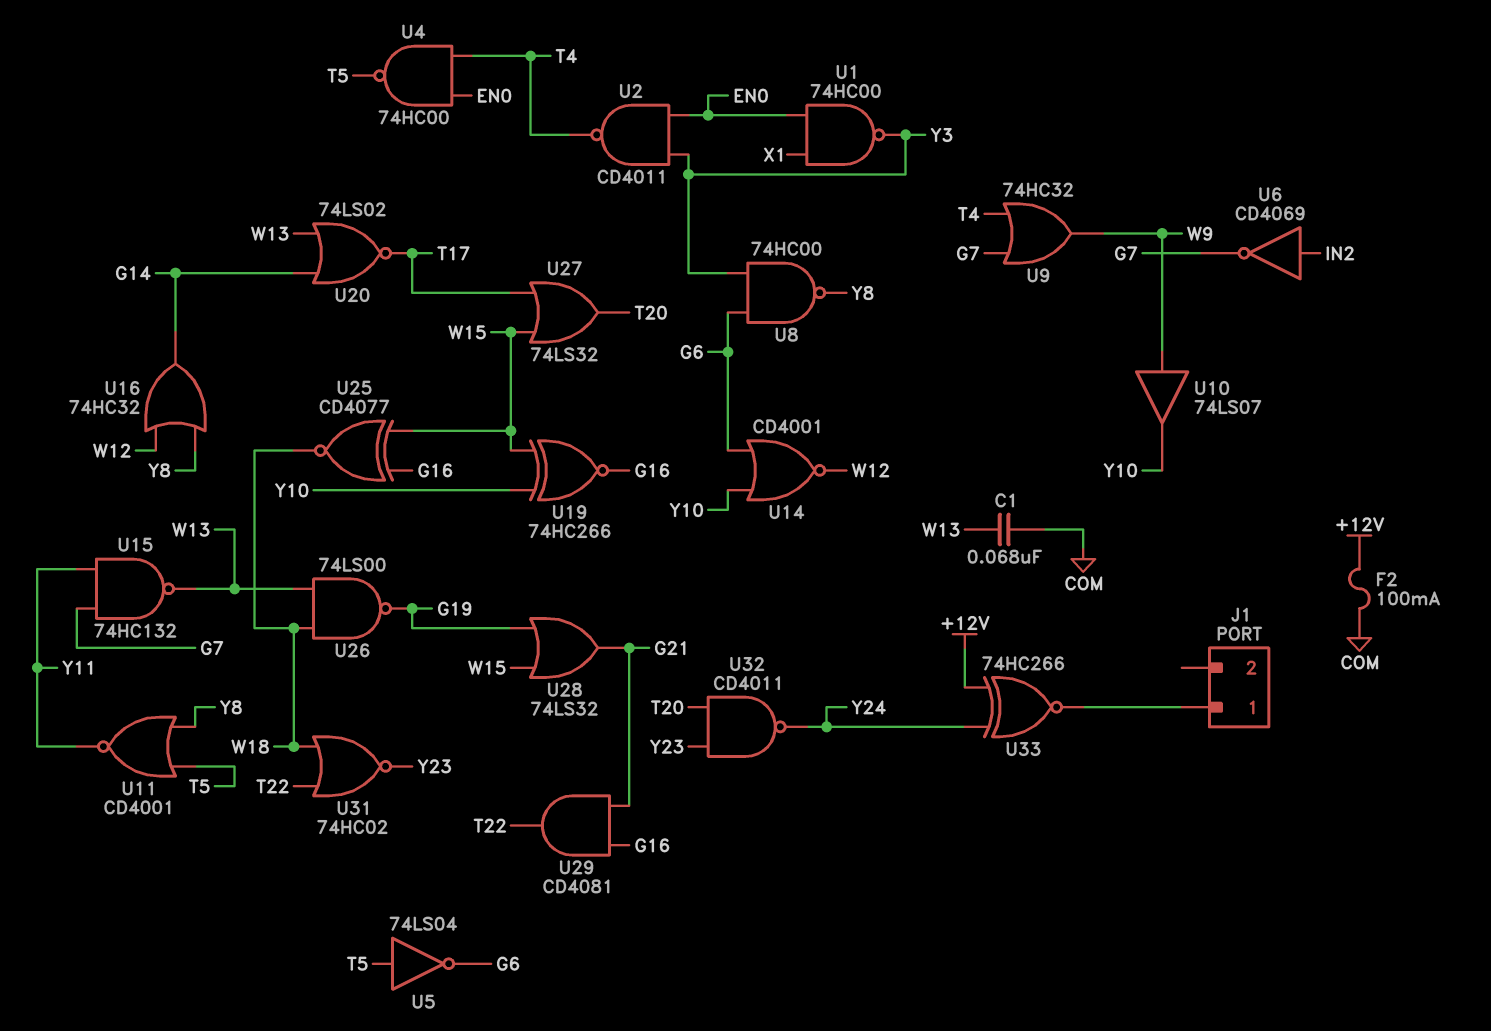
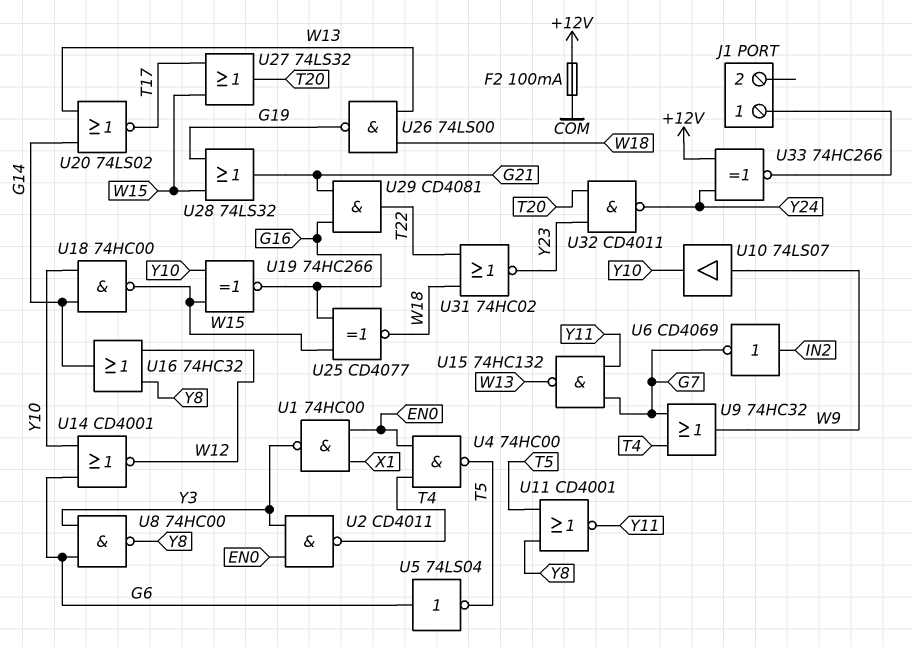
C1: 68nF (COM, W13) -> none
U5: NOT 74LS04 (in T5, out G6) -> NOT 74LS04 (in G6, out T5)
U18: none -> NAND 74HC00 (in G14, in Y10, out W15)

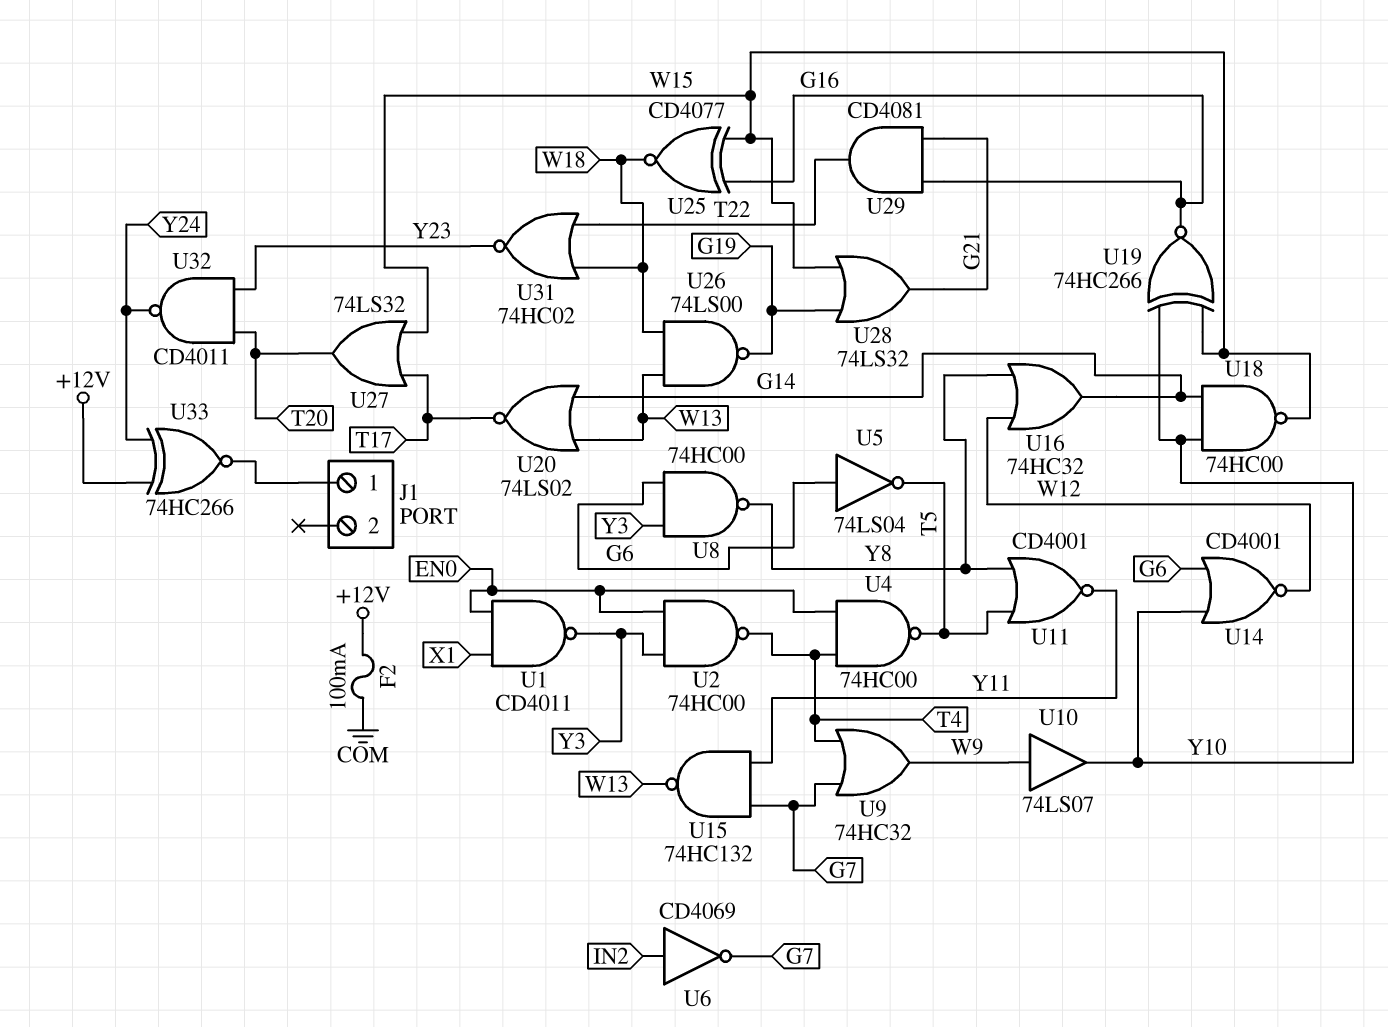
U1: NAND 74HC00 (in EN0, in X1, out Y3) -> NAND CD4011 (in EN0, in X1, out Y3)
U2: NAND CD4011 (in EN0, in Y3, out T4) -> NAND 74HC00 (in EN0, in Y3, out T4)

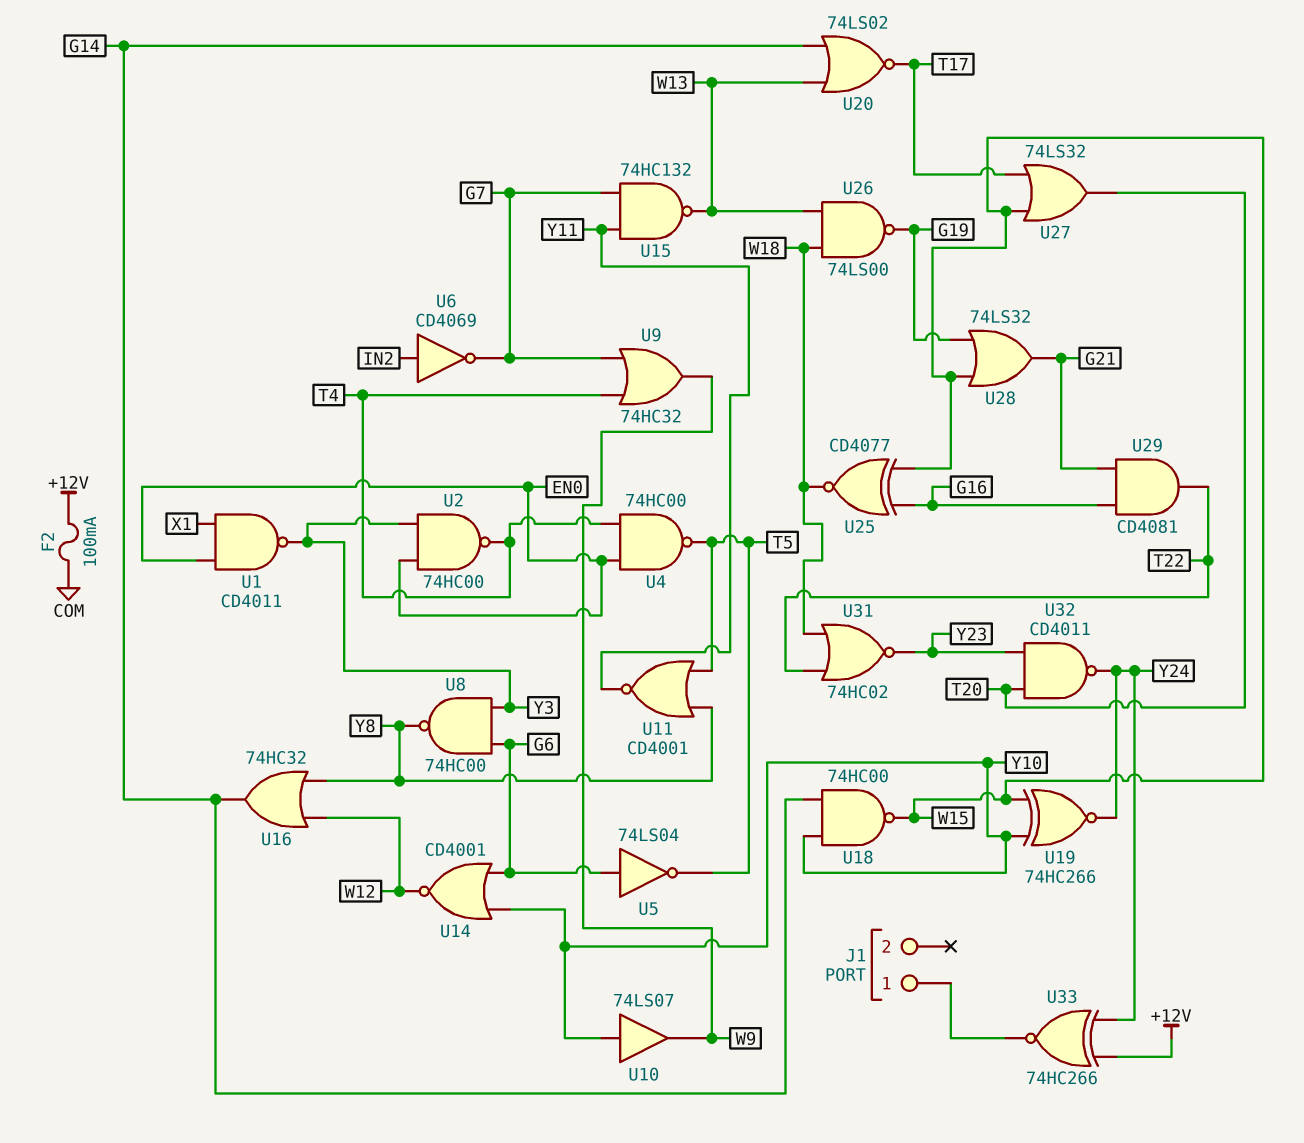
U10: buffer 74LS07 (in W9, out Y10) -> buffer 74LS07 (in Y10, out W9)
U19: XNOR 74HC266 (in W15, in Y10, out G16) -> XNOR 74HC266 (in W15, in Y10, out Y24)

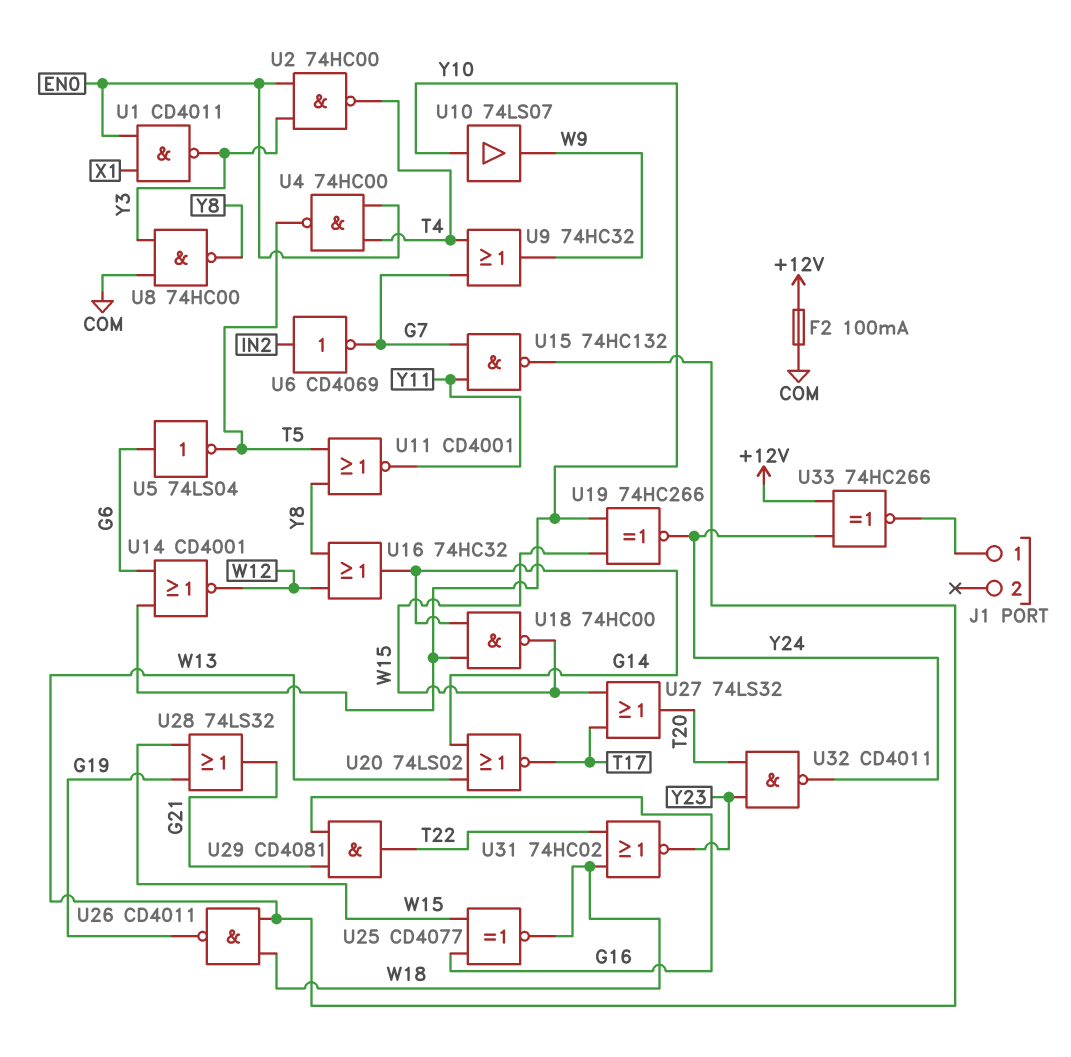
U8: NAND 74HC00 (in G6, in Y3, out Y8) -> NAND 74HC00 (in COM, in Y3, out Y8)
U26: NAND 74LS00 (in W13, in W18, out G19) -> NAND CD4011 (in W13, in W18, out G19)

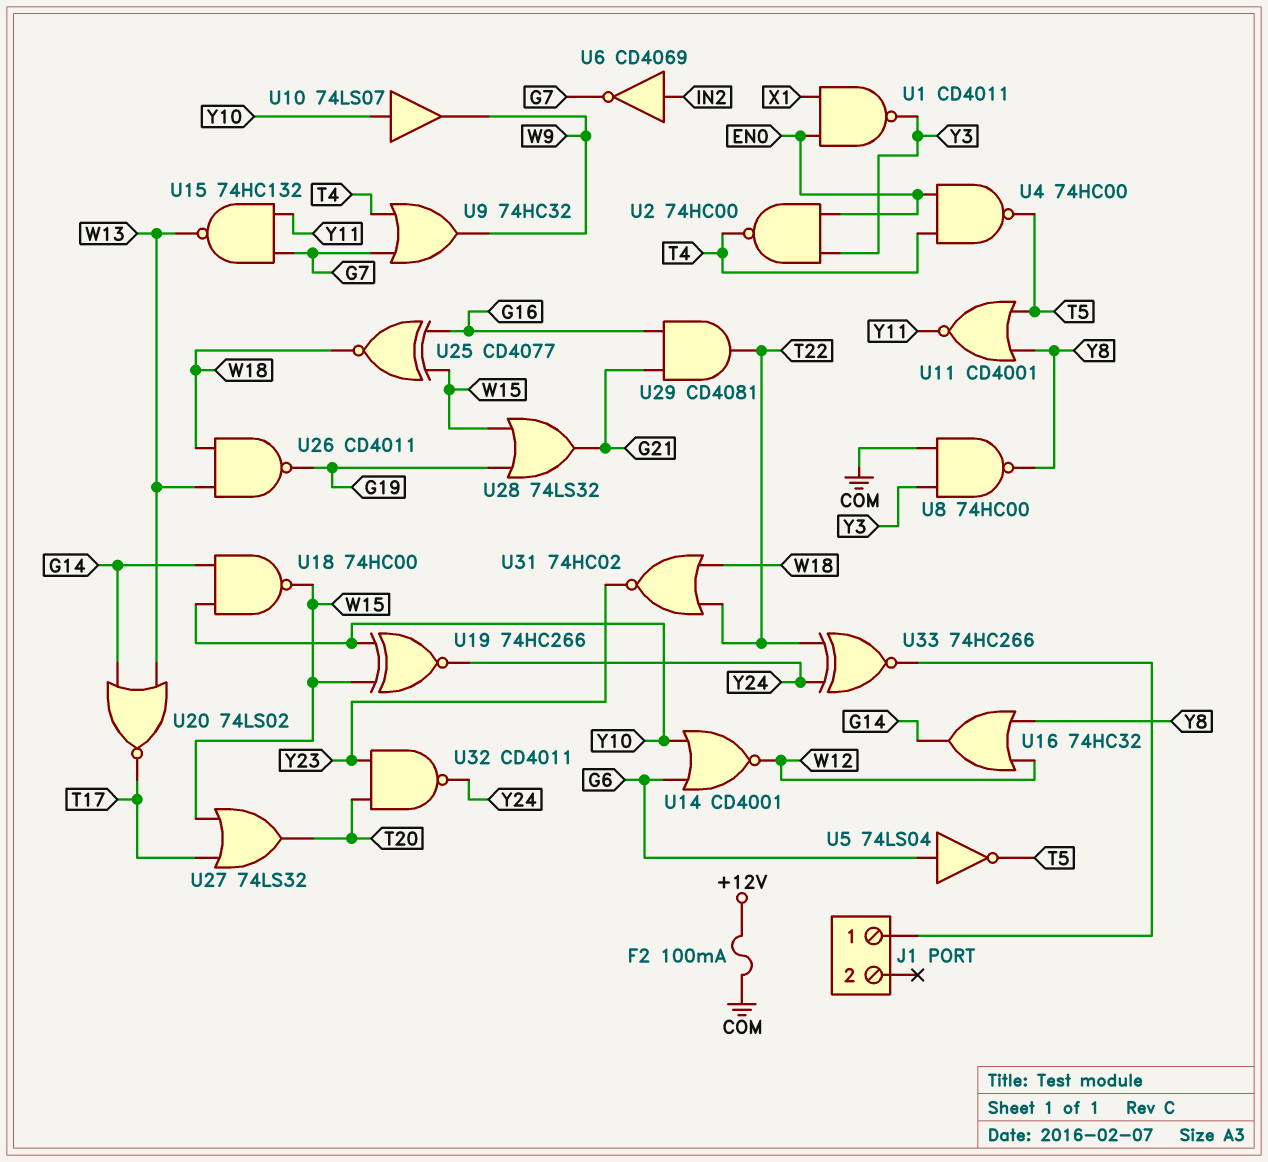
U33: XNOR 74HC266 (in +12V, in Y24, out J1/1) -> XNOR 74HC266 (in T22, in Y24, out J1/1)

